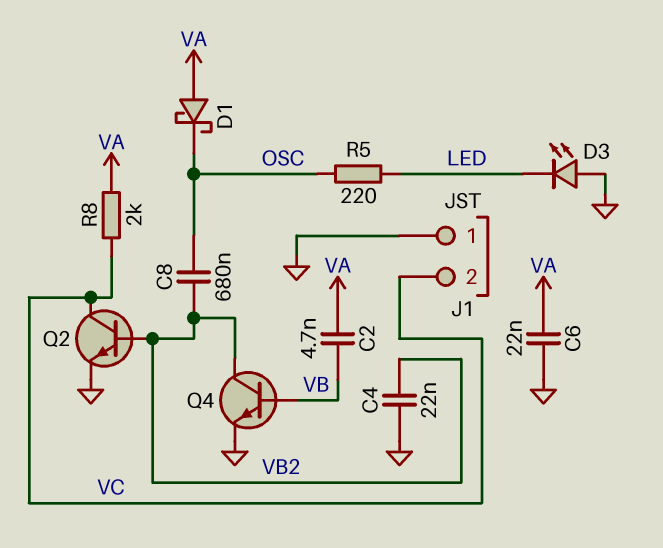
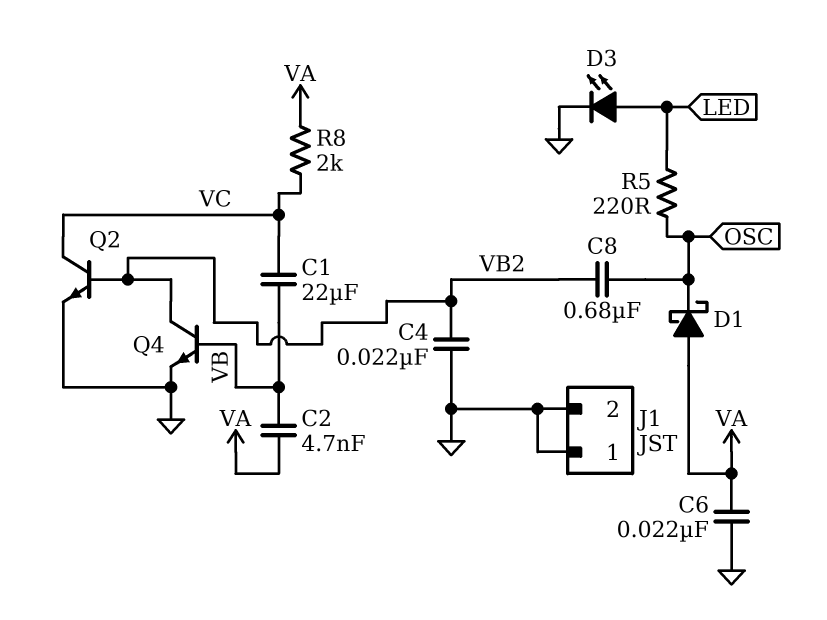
C1: none -> 22uF (VB, VC)
D3: LED (A GND, K LED) -> LED (A LED, K GND)
J1 pin 2: VC -> GND

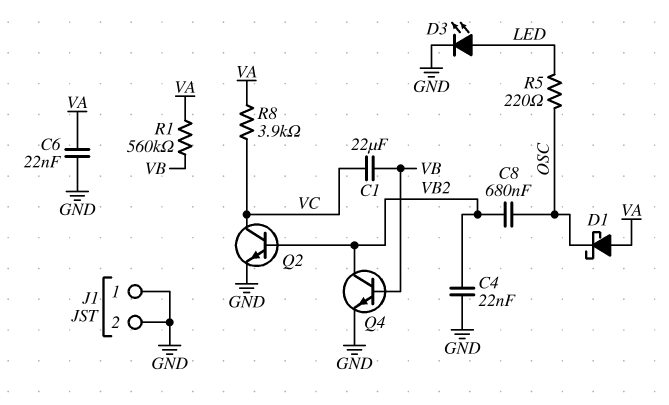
C2: 4.7nF (VA, VB) -> none
R1: none -> 560k (VA, VB)
R8: 2k (VA, VC) -> 3.9k (VA, VC)

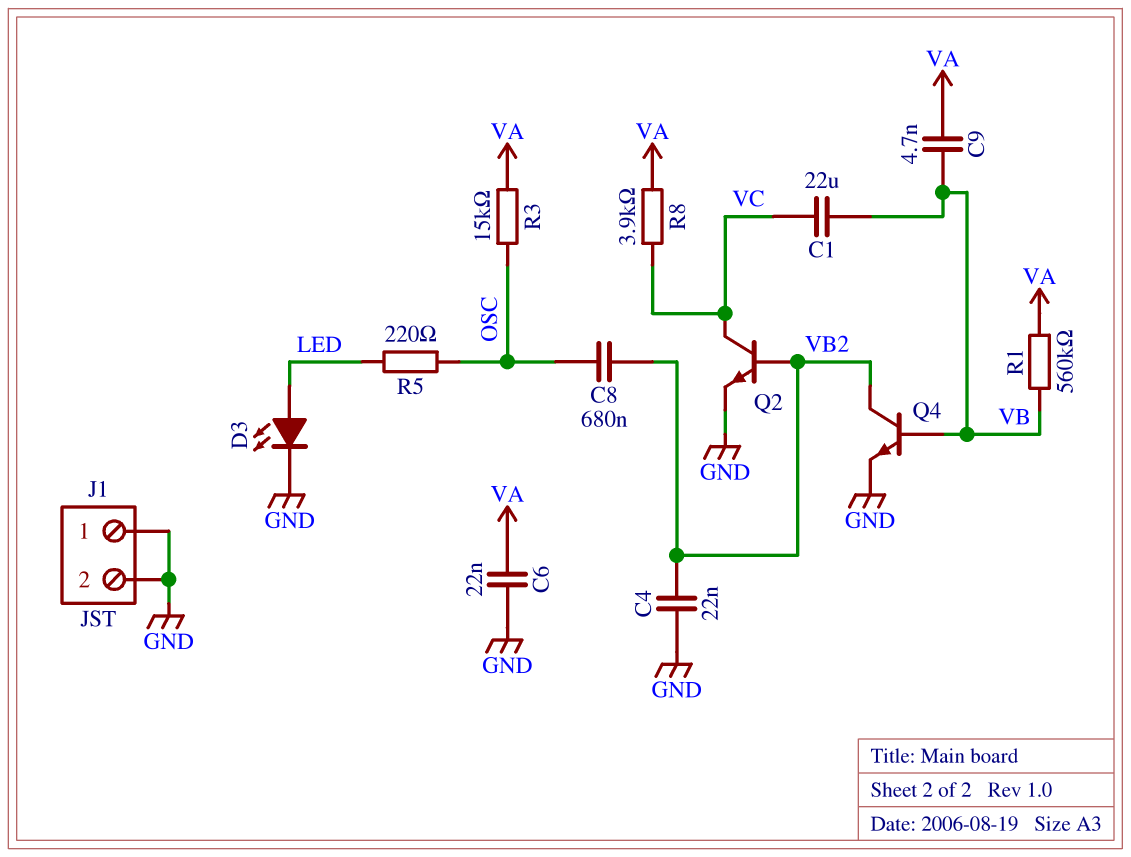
C9: none -> 4.7nF (VA, VB)
D1: schottky (A VA, K OSC) -> none
R3: none -> 15k (OSC, VA)

